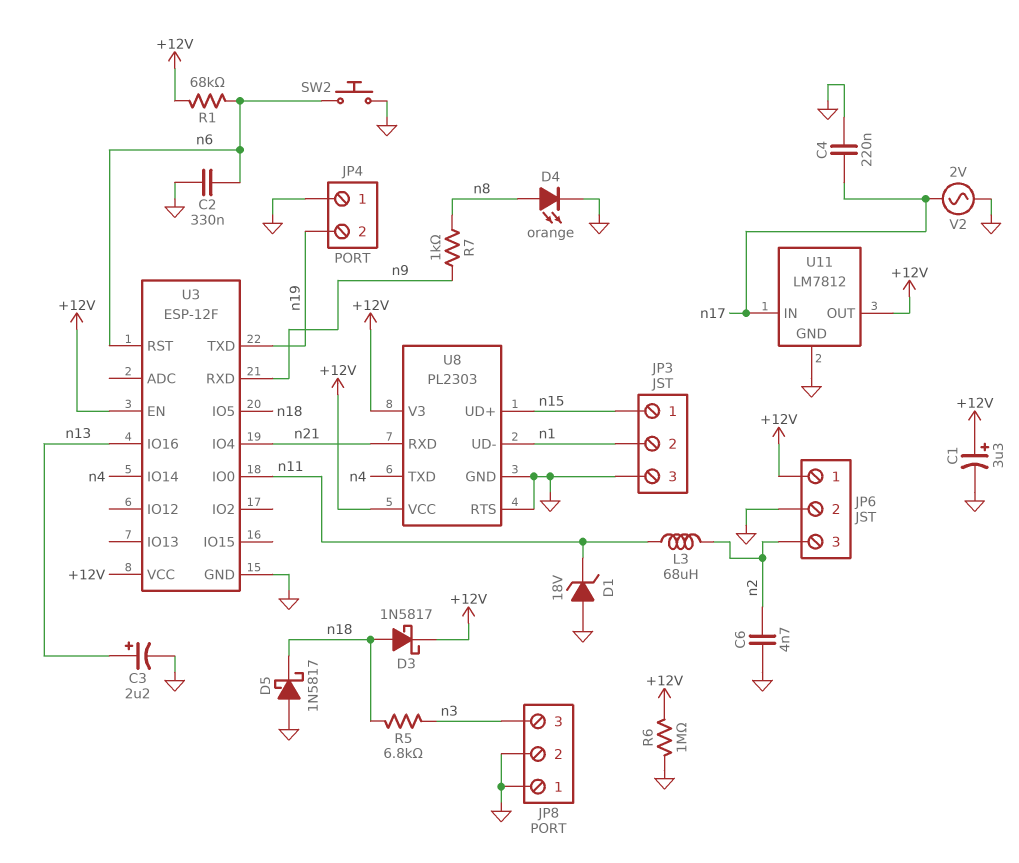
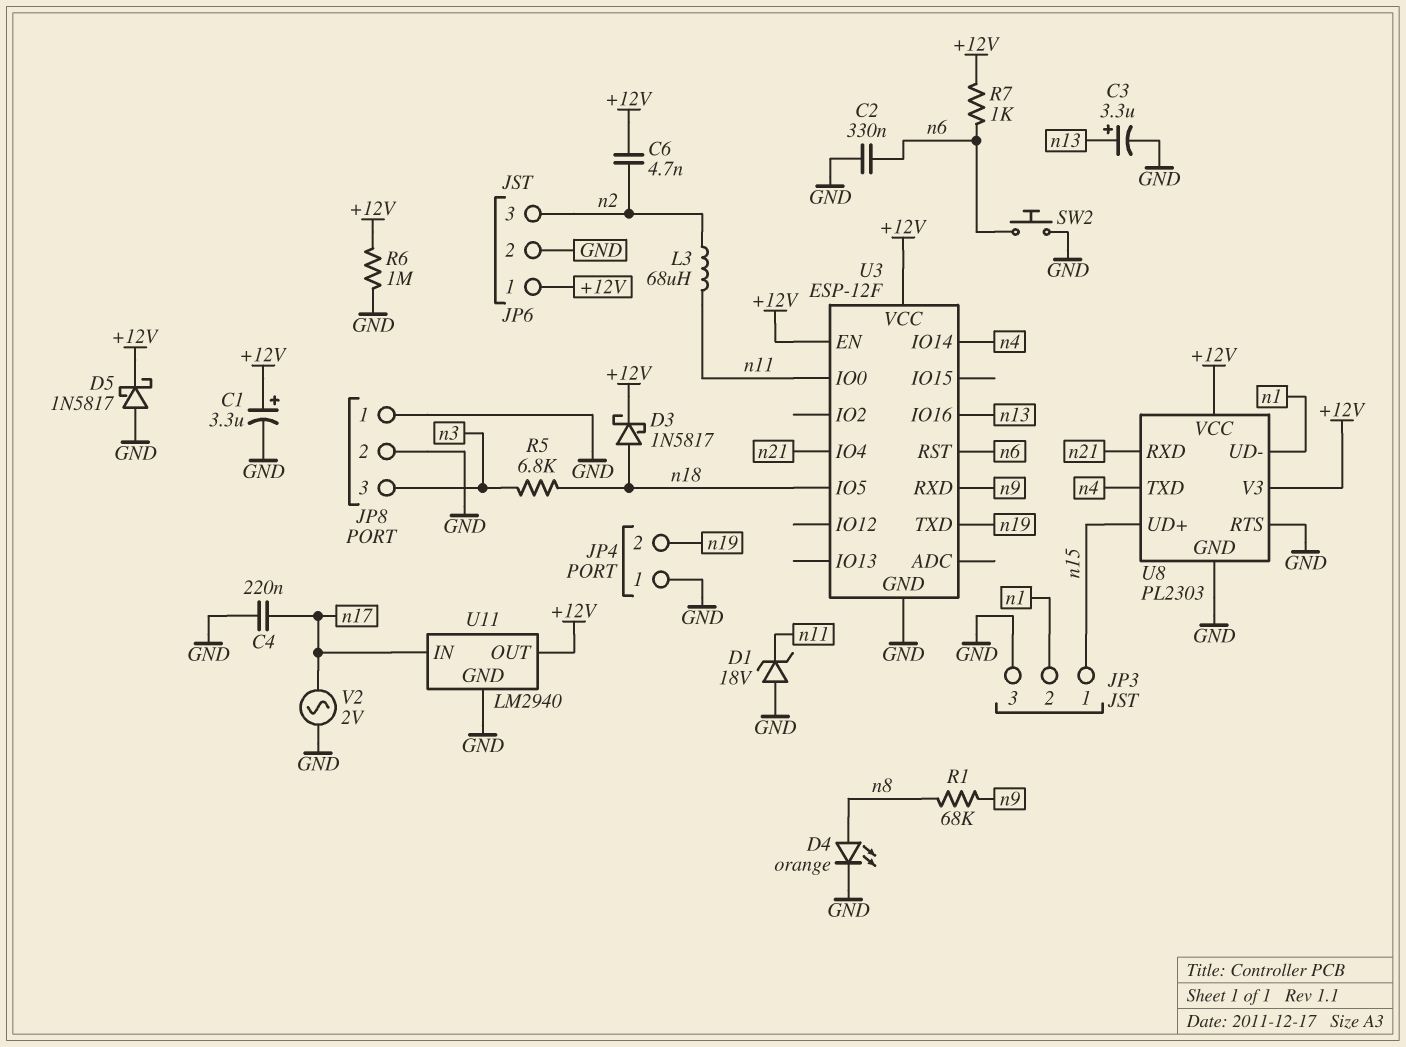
C3: 2.2uF (plus n13, minus GND) -> 3.3uF (plus n13, minus GND)
C6: 4.7nF (GND, n2) -> 4.7nF (+12V, n2)
D5: schottky 1N5817 (A GND, K n18) -> schottky 1N5817 (A GND, K +12V)
R1: 68k (+12V, n6) -> 68k (n8, n9)
R7: 1k (n8, n9) -> 1k (+12V, n6)
U11: LM7812 -> LM2940

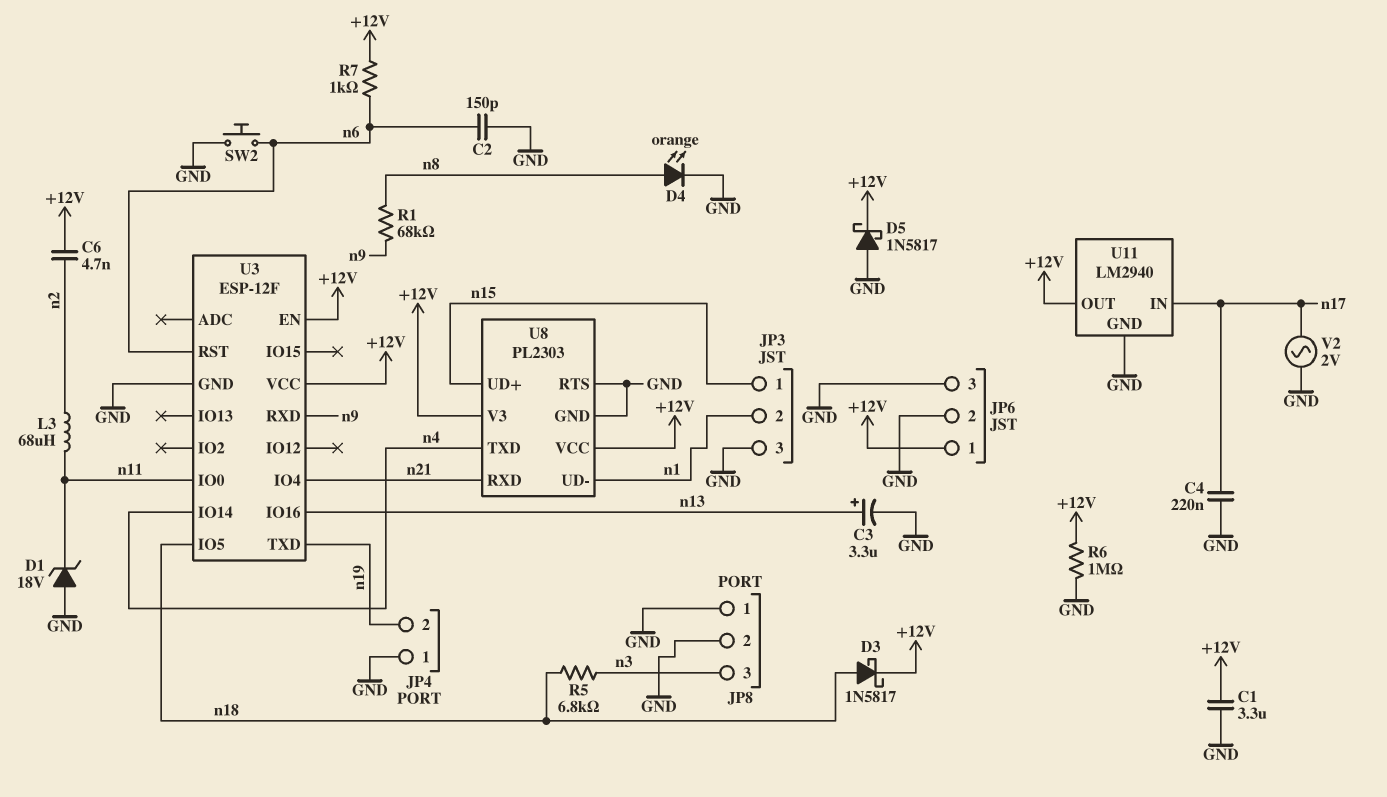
C1: 3.3uF (plus +12V, minus GND) -> 3.3uF (+12V, GND)
C2: 330nF (GND, n6) -> 150pF (GND, n6)
JP6 pin 3: n2 -> GND

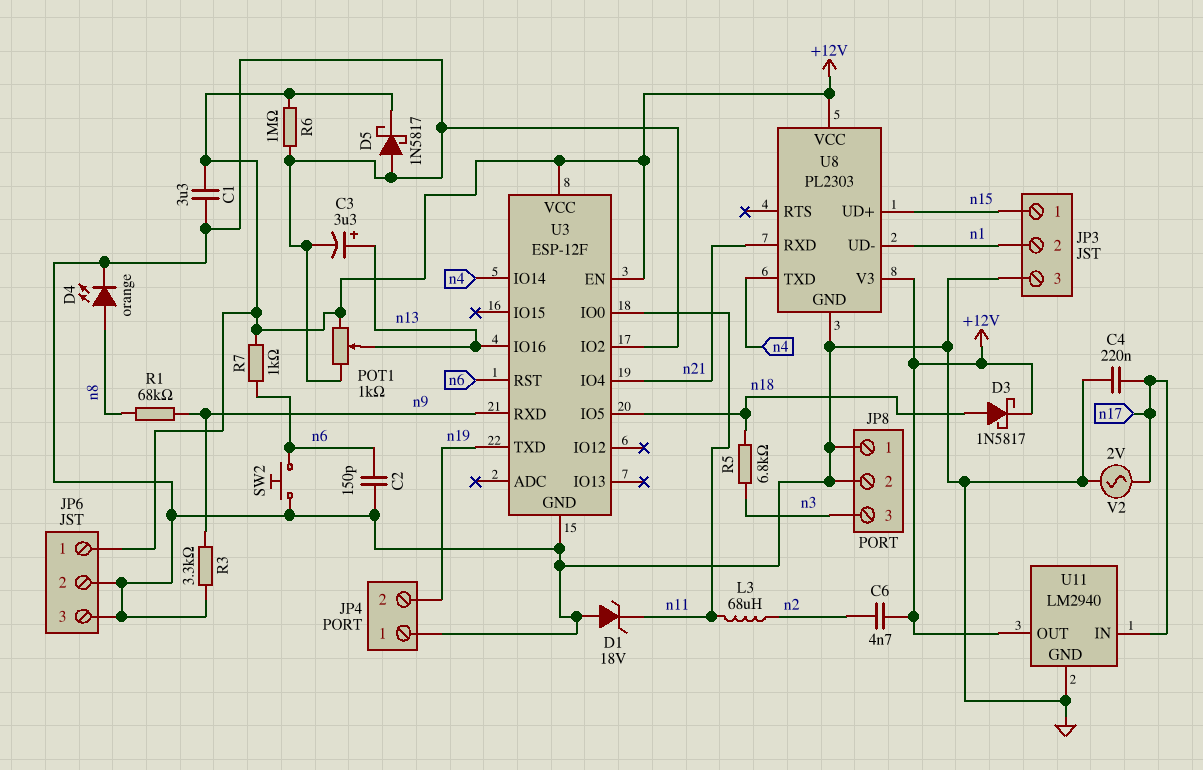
POT1: none -> 1k (+12V, GND, wiper n13)
R3: none -> 3.3k (GND, n9)
U3 pin IO2: none -> GND
U8 pin RTS: GND -> none

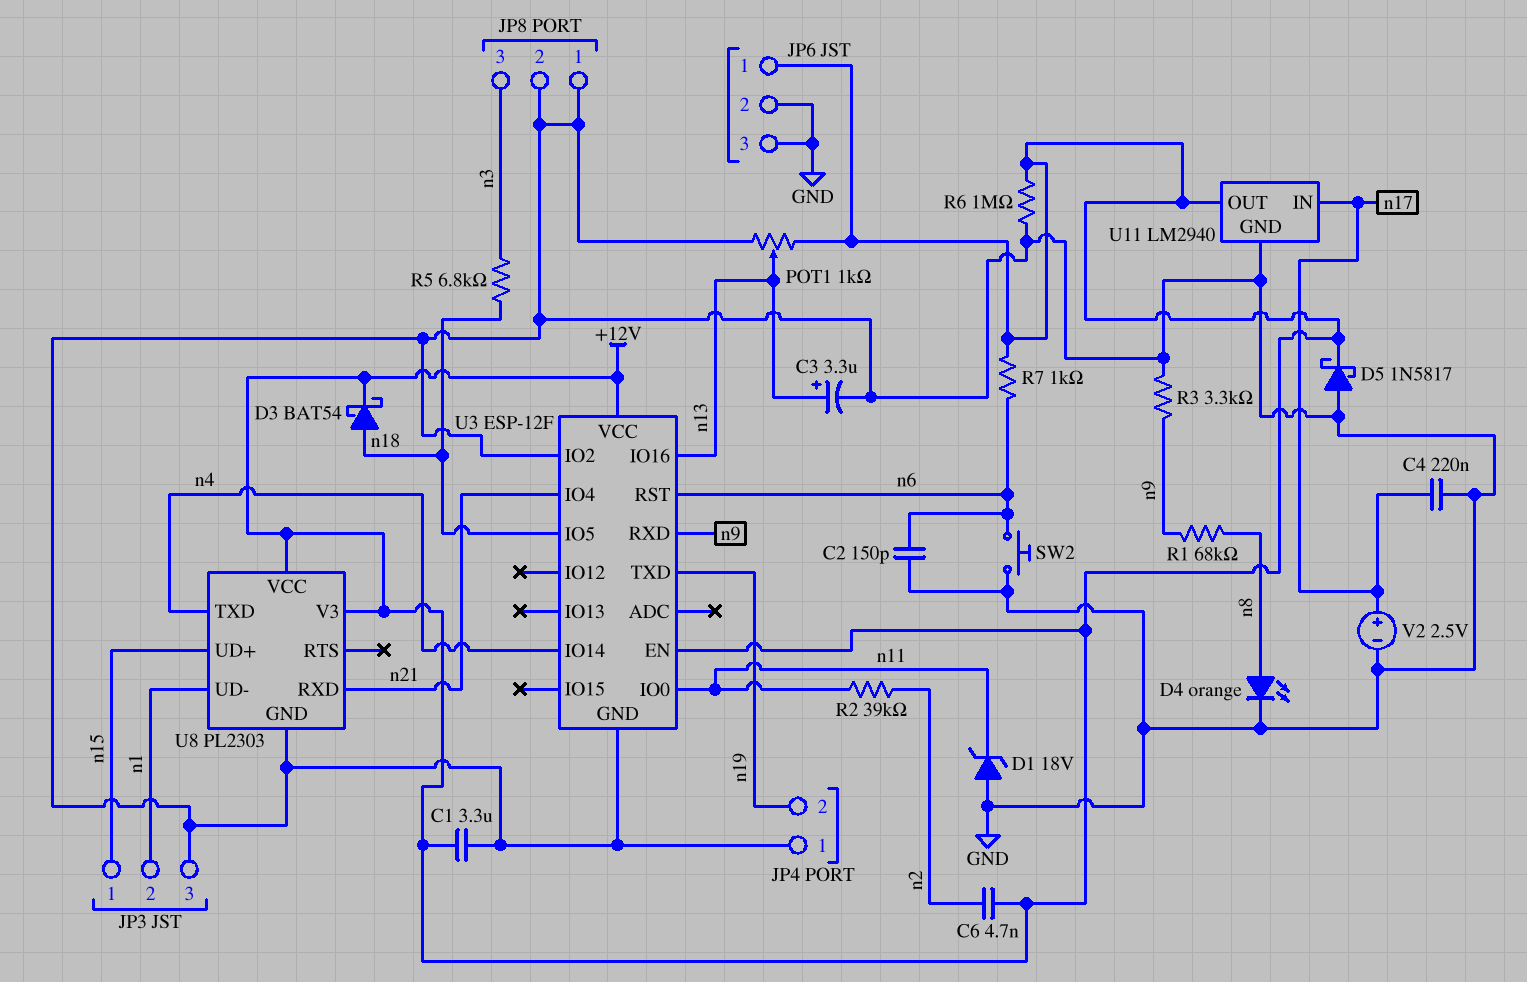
D3: schottky 1N5817 (A n18, K +12V) -> schottky BAT54 (A n18, K +12V)
L3: 68uH (n2, n11) -> none
R2: none -> 39k (n2, n11)
V2: AC 2V (GND, n17) -> 2.5V (plus n17, minus GND)

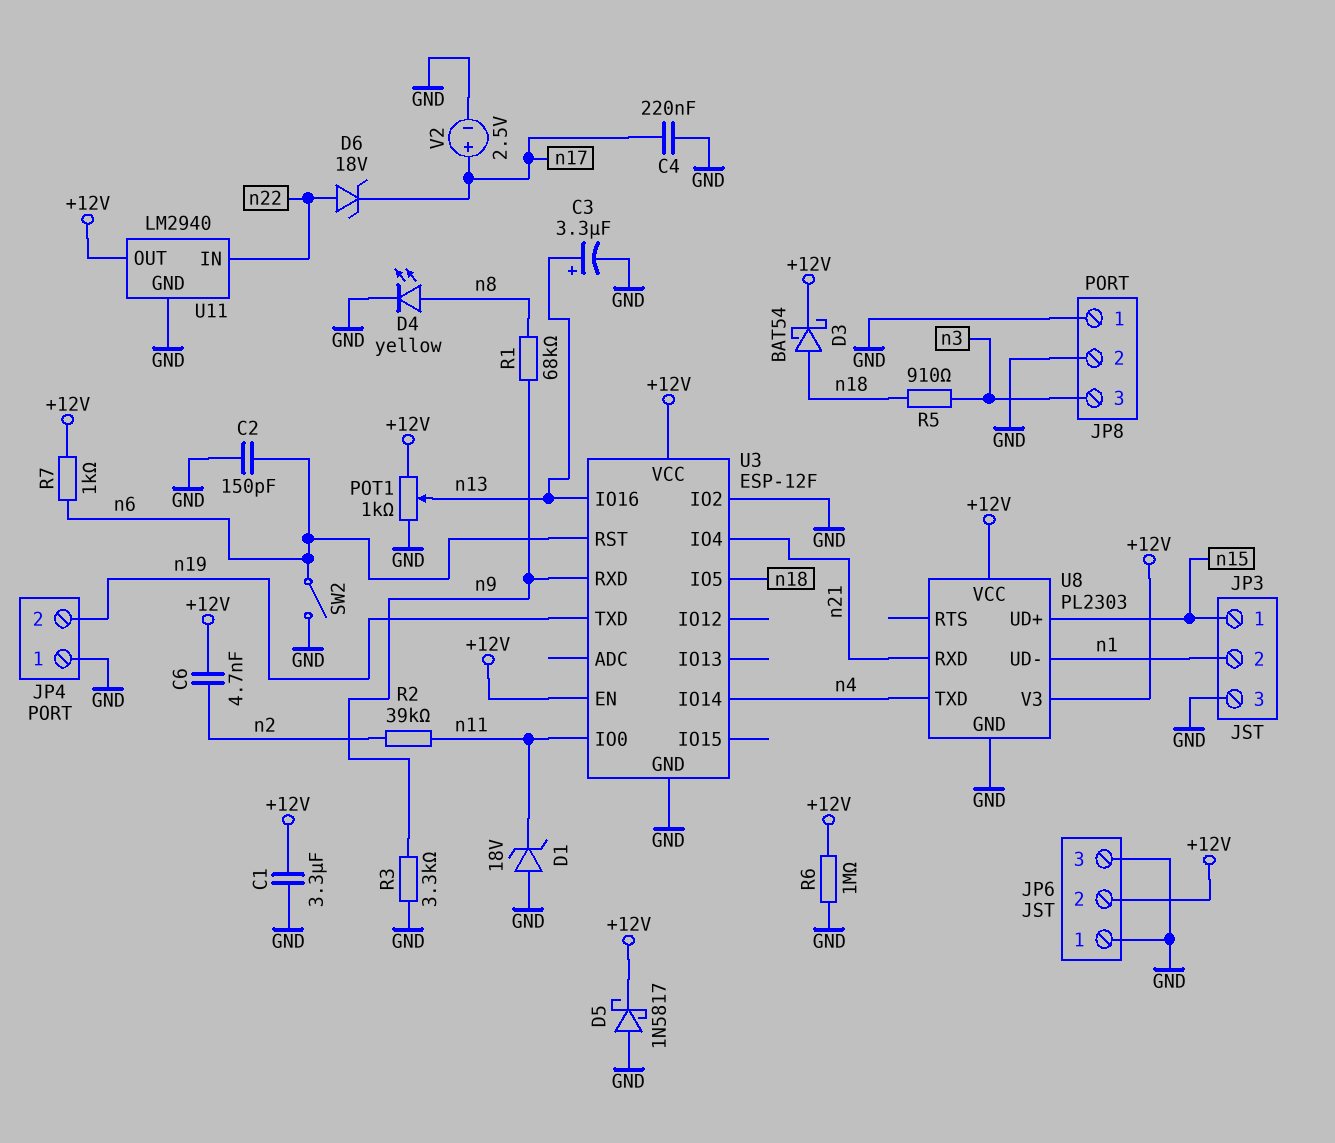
D4: LED orange (A n8, K GND) -> LED yellow (A n8, K GND)
D6: none -> zener 18V (A n22, K n17)
JP6 pin 1: +12V -> GND
JP6 pin 2: GND -> +12V
R5: 6.8k (n3, n18) -> 910 (n3, n18)
SW2: button (GND, n6) -> switch (GND, n6)
U11 pin IN: n17 -> n22

